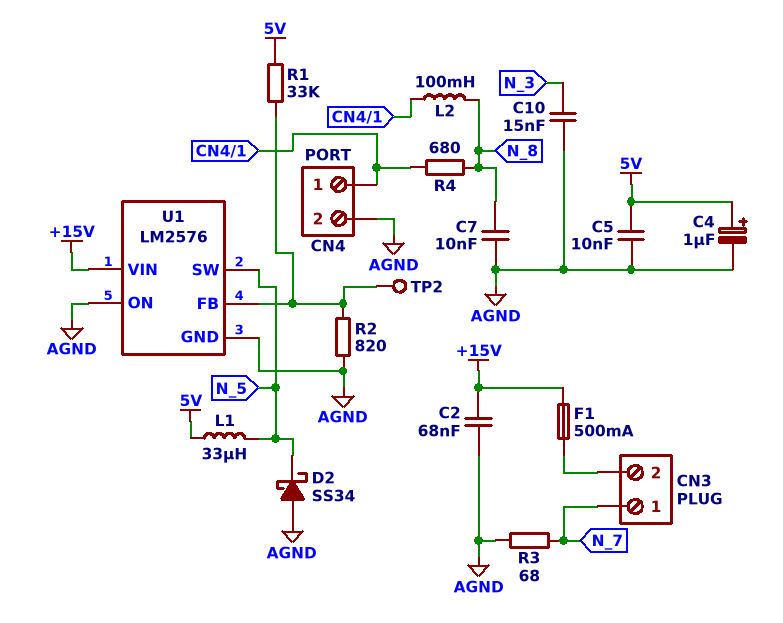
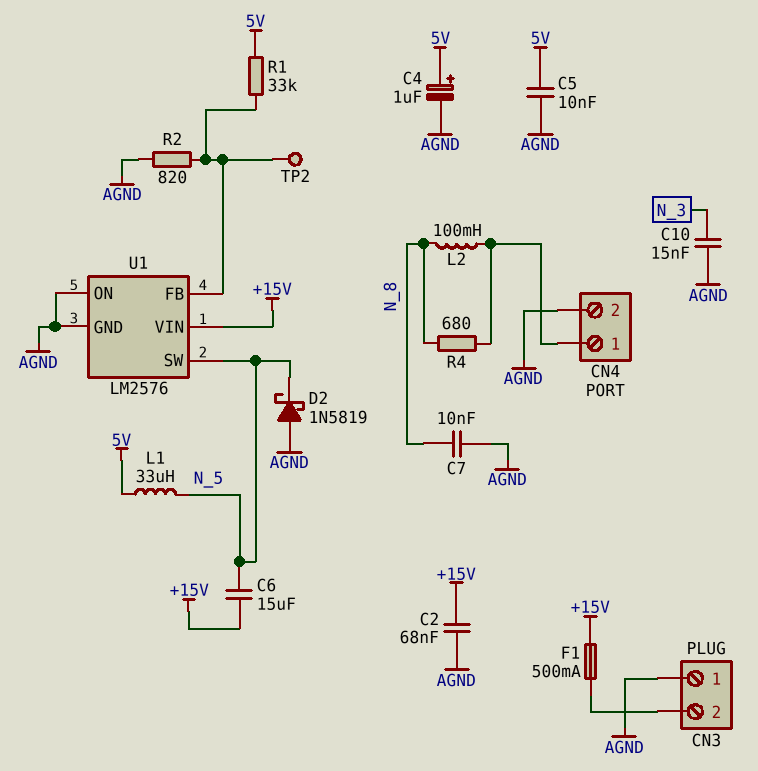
C6: none -> 15uF (+15V, N_5)
CN3 pin 1: N_7 -> AGND
D2: schottky SS34 (A AGND, K N_5) -> schottky 1N5819 (A AGND, K N_5)
R3: 68 (AGND, N_7) -> none

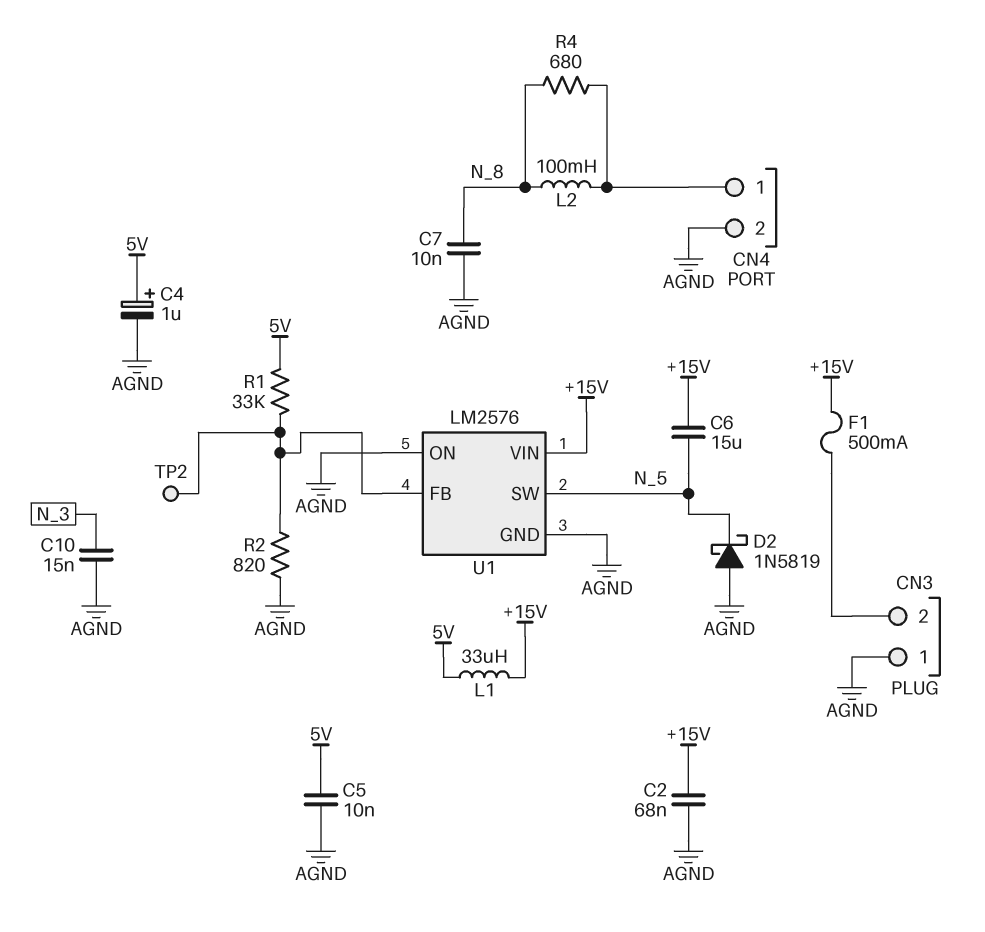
L1: 33uH (5V, N_5) -> 33uH (+15V, 5V)

